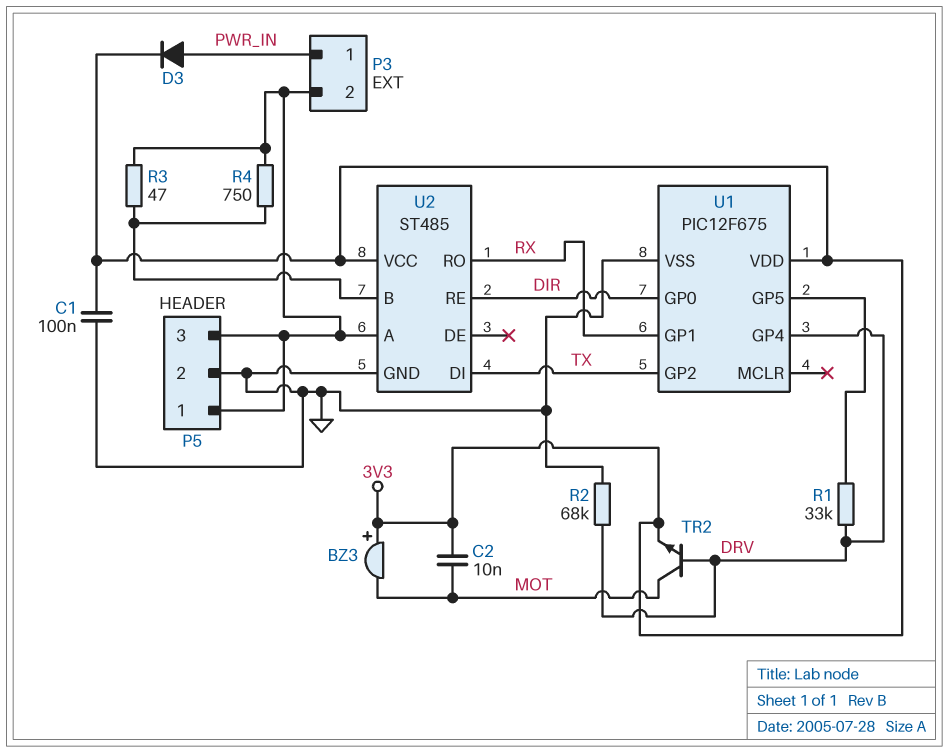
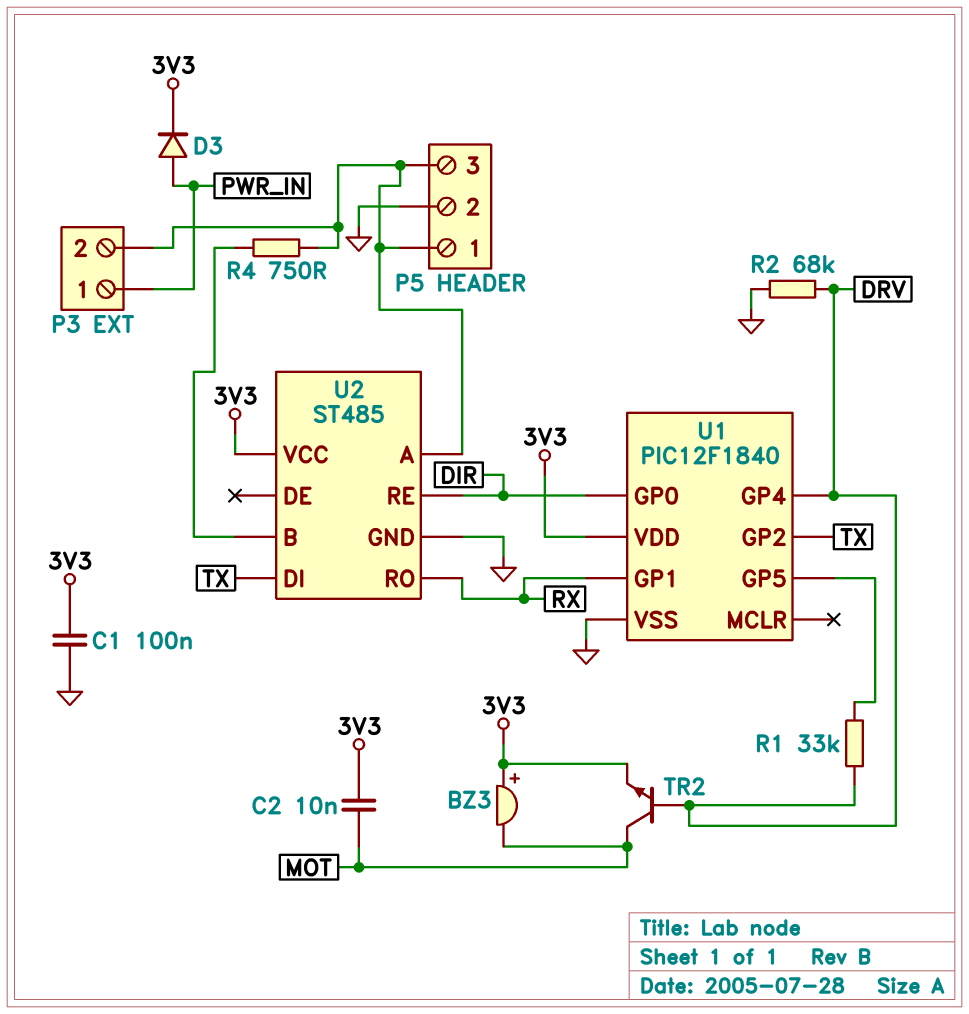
R3: 47 (P3/2, U2/B) -> none
U1: PIC12F675 -> PIC12F1840

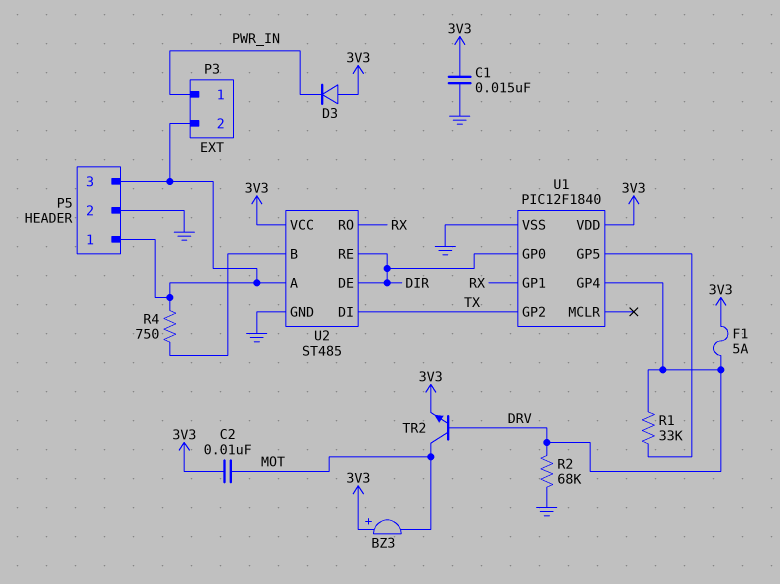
C1: 100nF (3V3, GND) -> 15nF (3V3, GND)
D3: diode (A PWR_IN, K 3V3) -> diode (A 3V3, K PWR_IN)
F1: none -> 5A (3V3, DRV)
U2 pin DE: none -> DIR

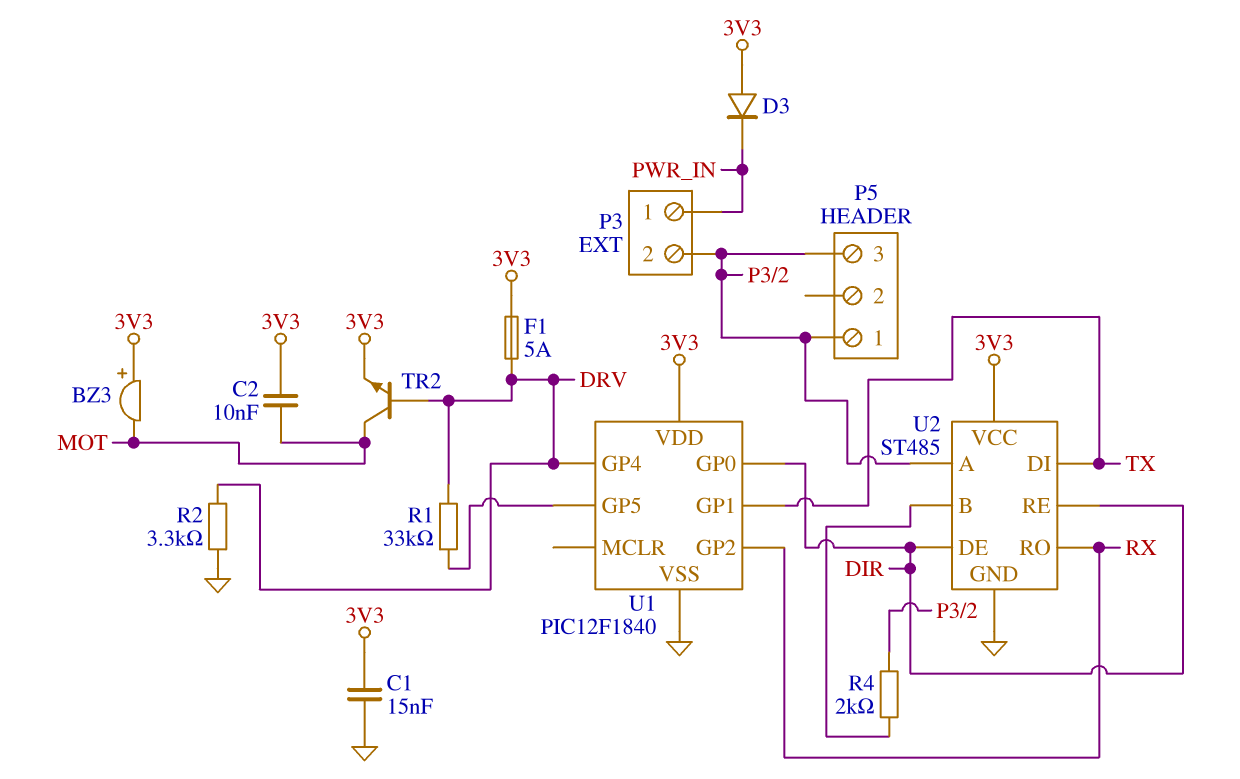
P5 pin 2: GND -> none
R2: 68k (DRV, GND) -> 3.3k (DRV, GND)
R4: 750 (P3/2, U2/B) -> 2k (P3/2, U2/B)
U1 pin GP1: RX -> TX
U1 pin GP2: TX -> RX

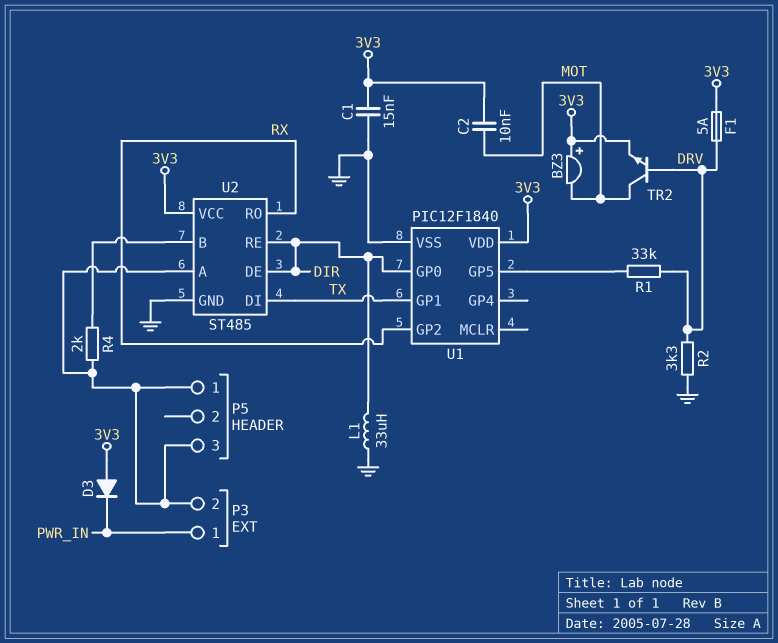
L1: none -> 33uH (DIR, GND)
U1 pin GP4: DRV -> none

